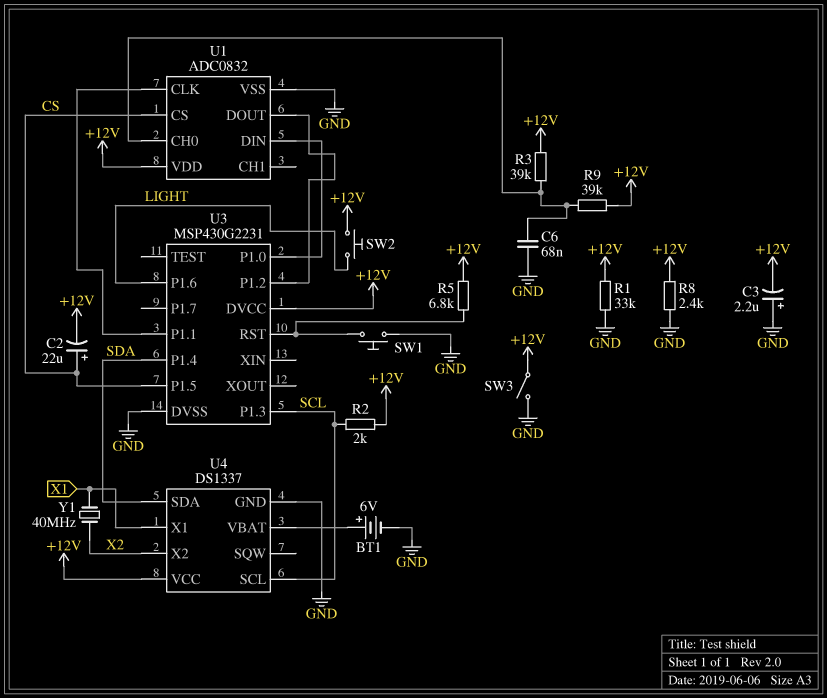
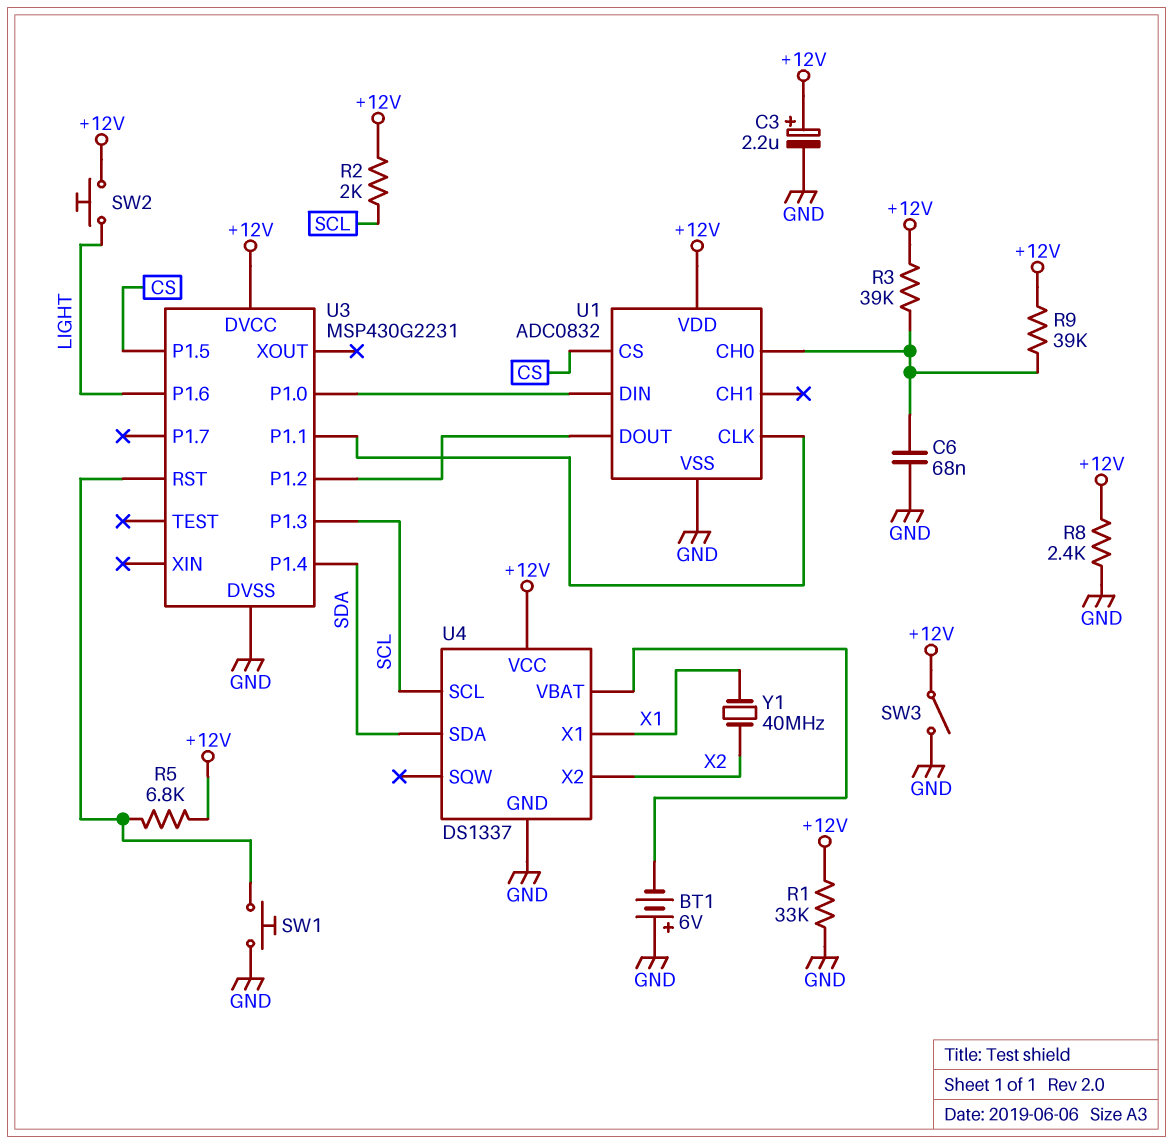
BT1: 6V (plus U4/VBAT, minus GND) -> 6V (plus GND, minus U4/VBAT)
C2: 22uF (plus CS, minus +12V) -> none
C3: 2.2uF (plus GND, minus +12V) -> 2.2uF (plus +12V, minus GND)

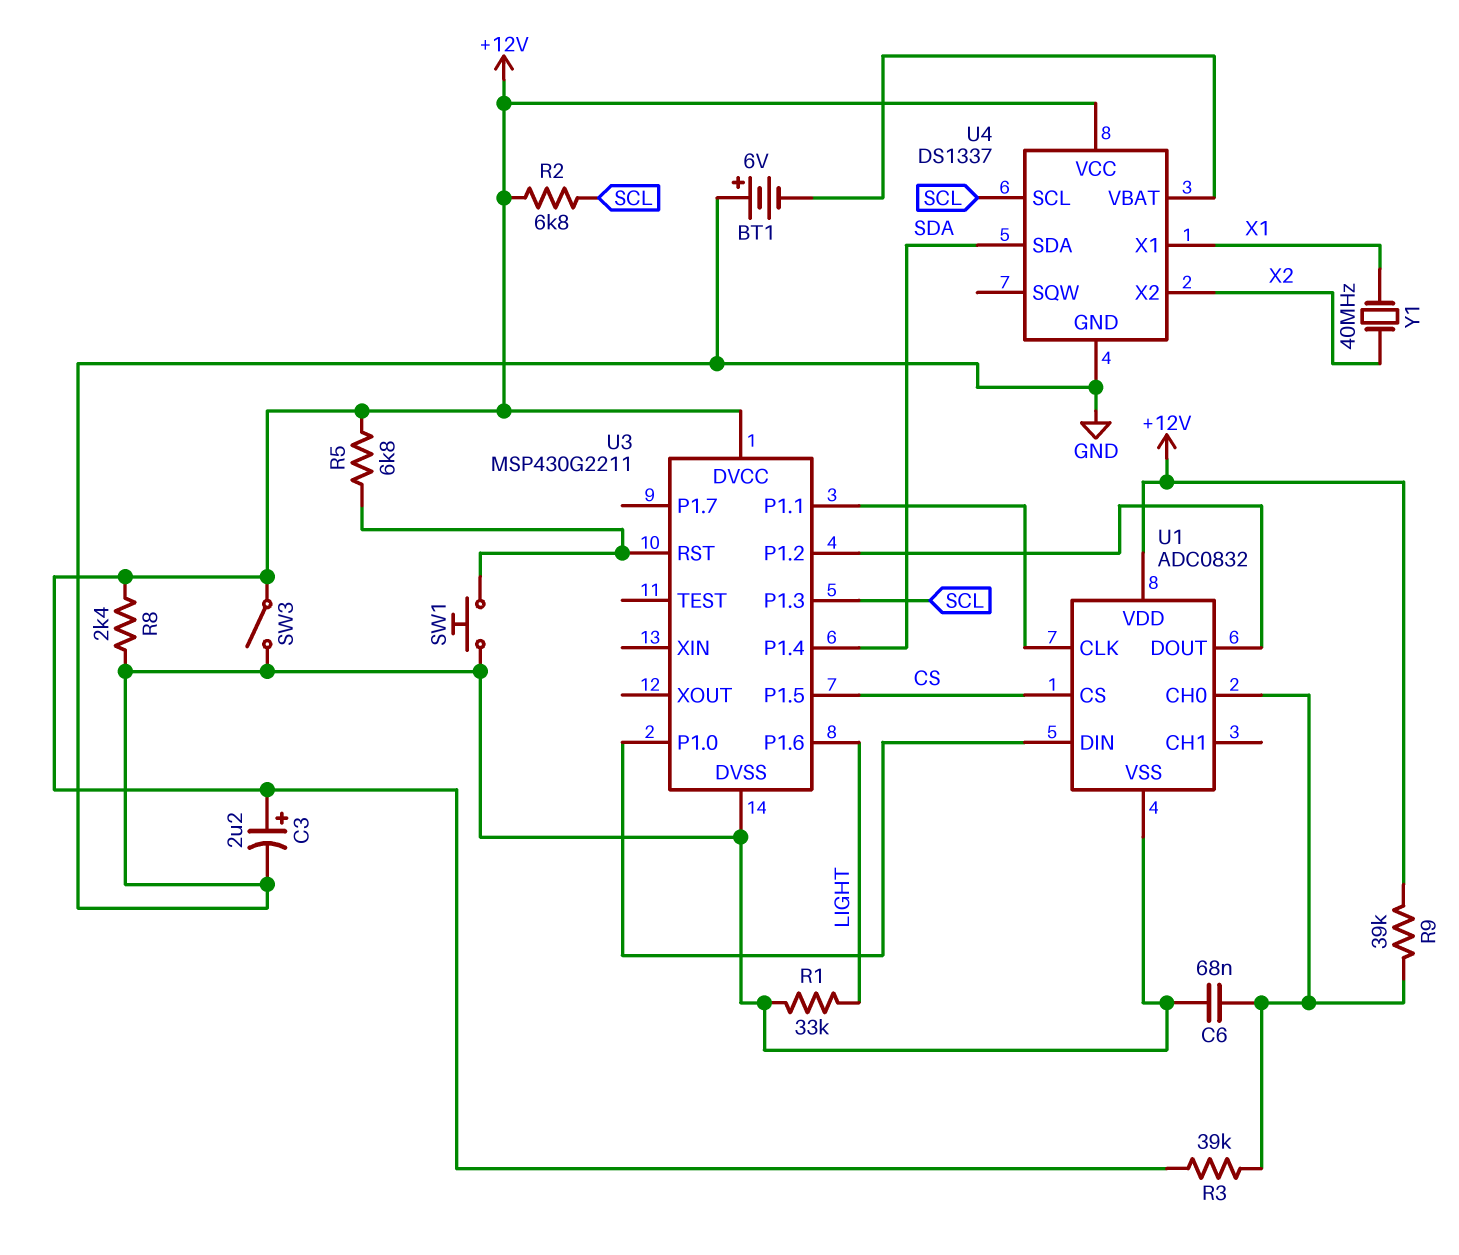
R1: 33k (+12V, GND) -> 33k (GND, LIGHT)
R2: 2k (+12V, SCL) -> 6.8k (+12V, SCL)
SW2: button (+12V, LIGHT) -> none
U3: MSP430G2231 -> MSP430G2211

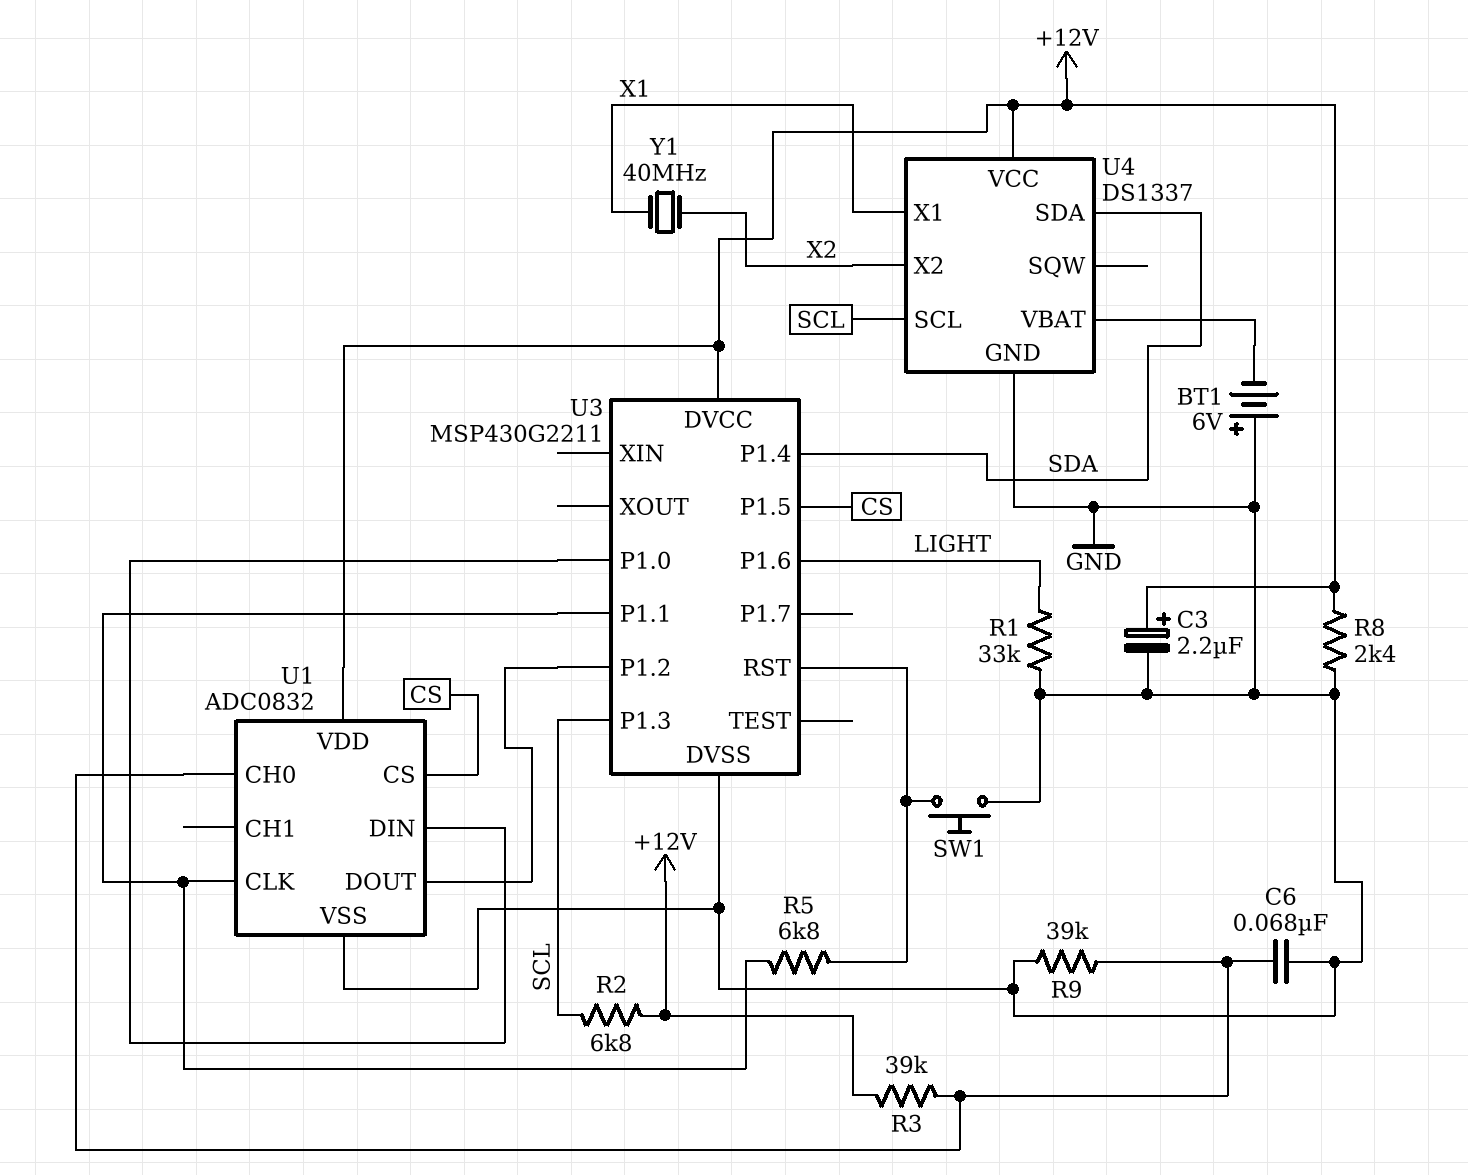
R5: 6.8k (+12V, U3/RST) -> 6.8k (U1/CLK, U3/RST)
R9: 39k (+12V, U1/CH0) -> 39k (GND, U1/CH0)
SW3: switch (+12V, GND) -> none

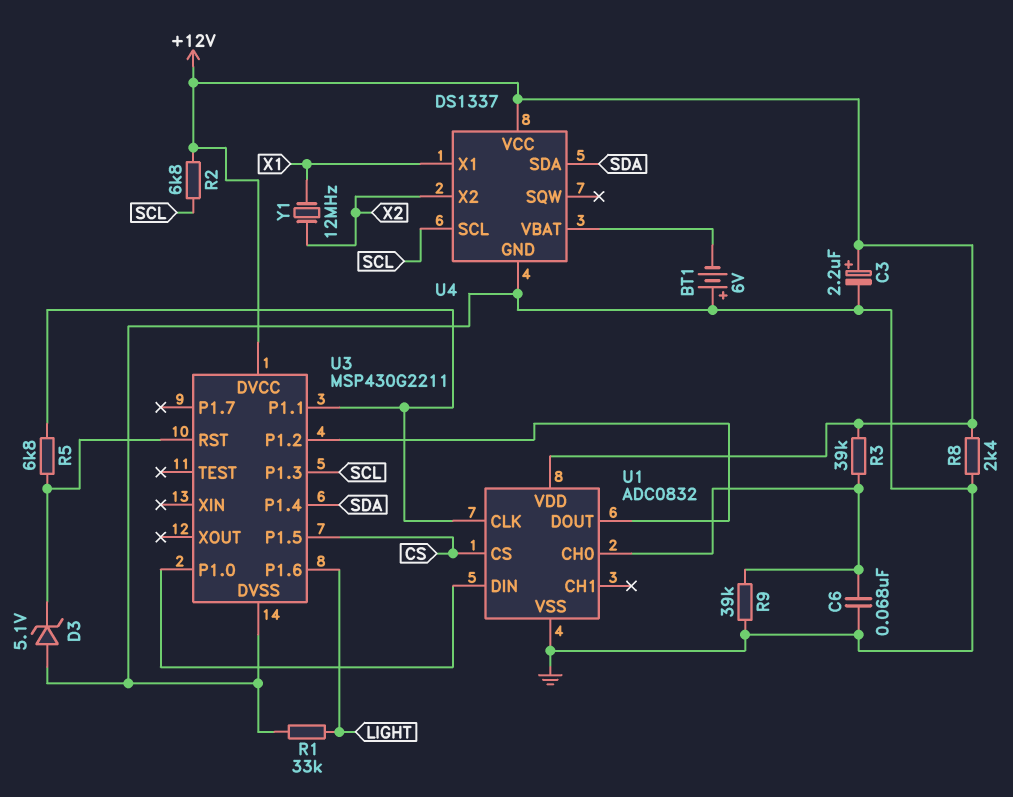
D3: none -> zener 5.1V (A GND, K U3/RST)
SW1: button (GND, U3/RST) -> none
Y1: 40MHz (X1, X2) -> 12MHz (X1, X2)

